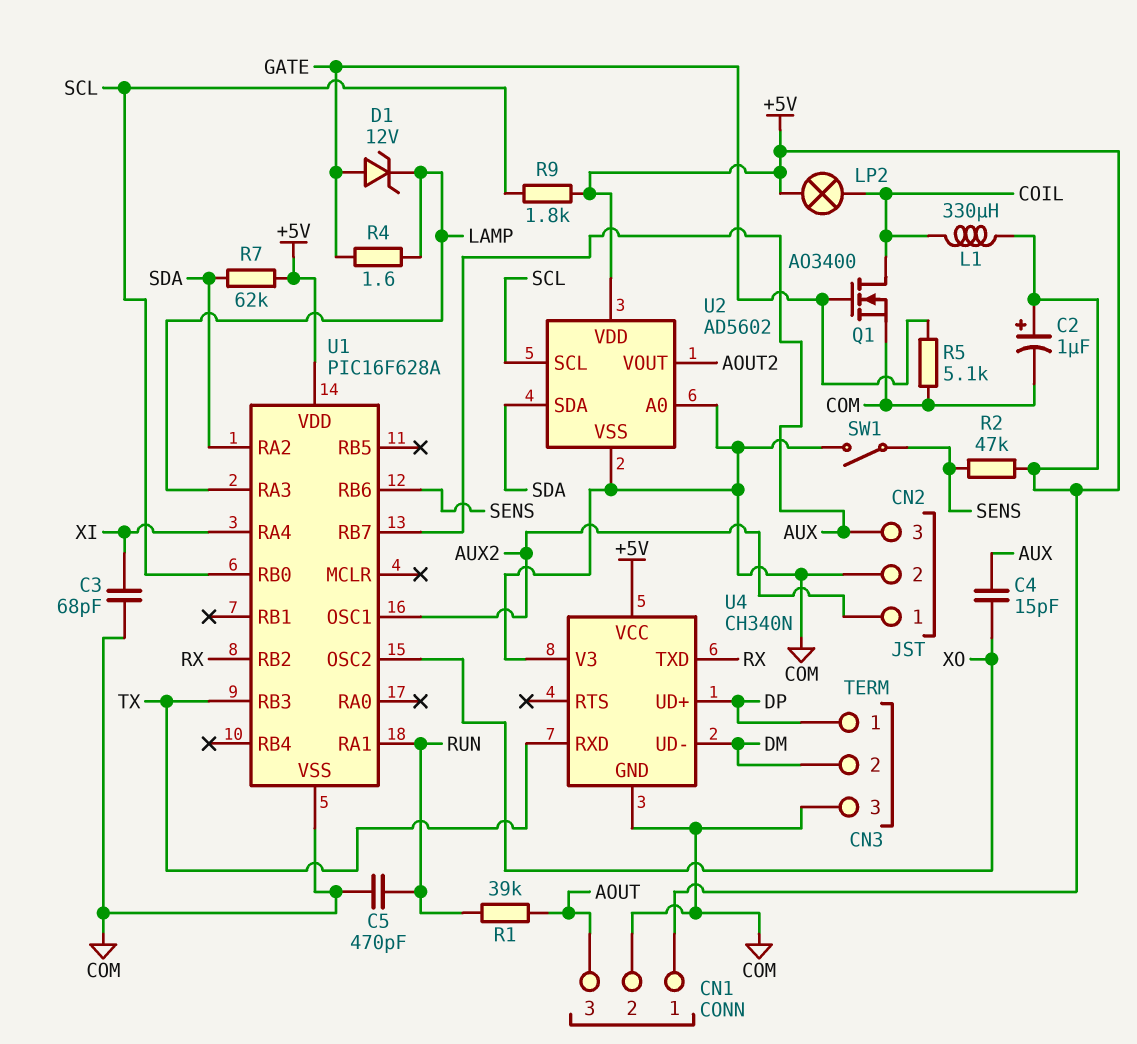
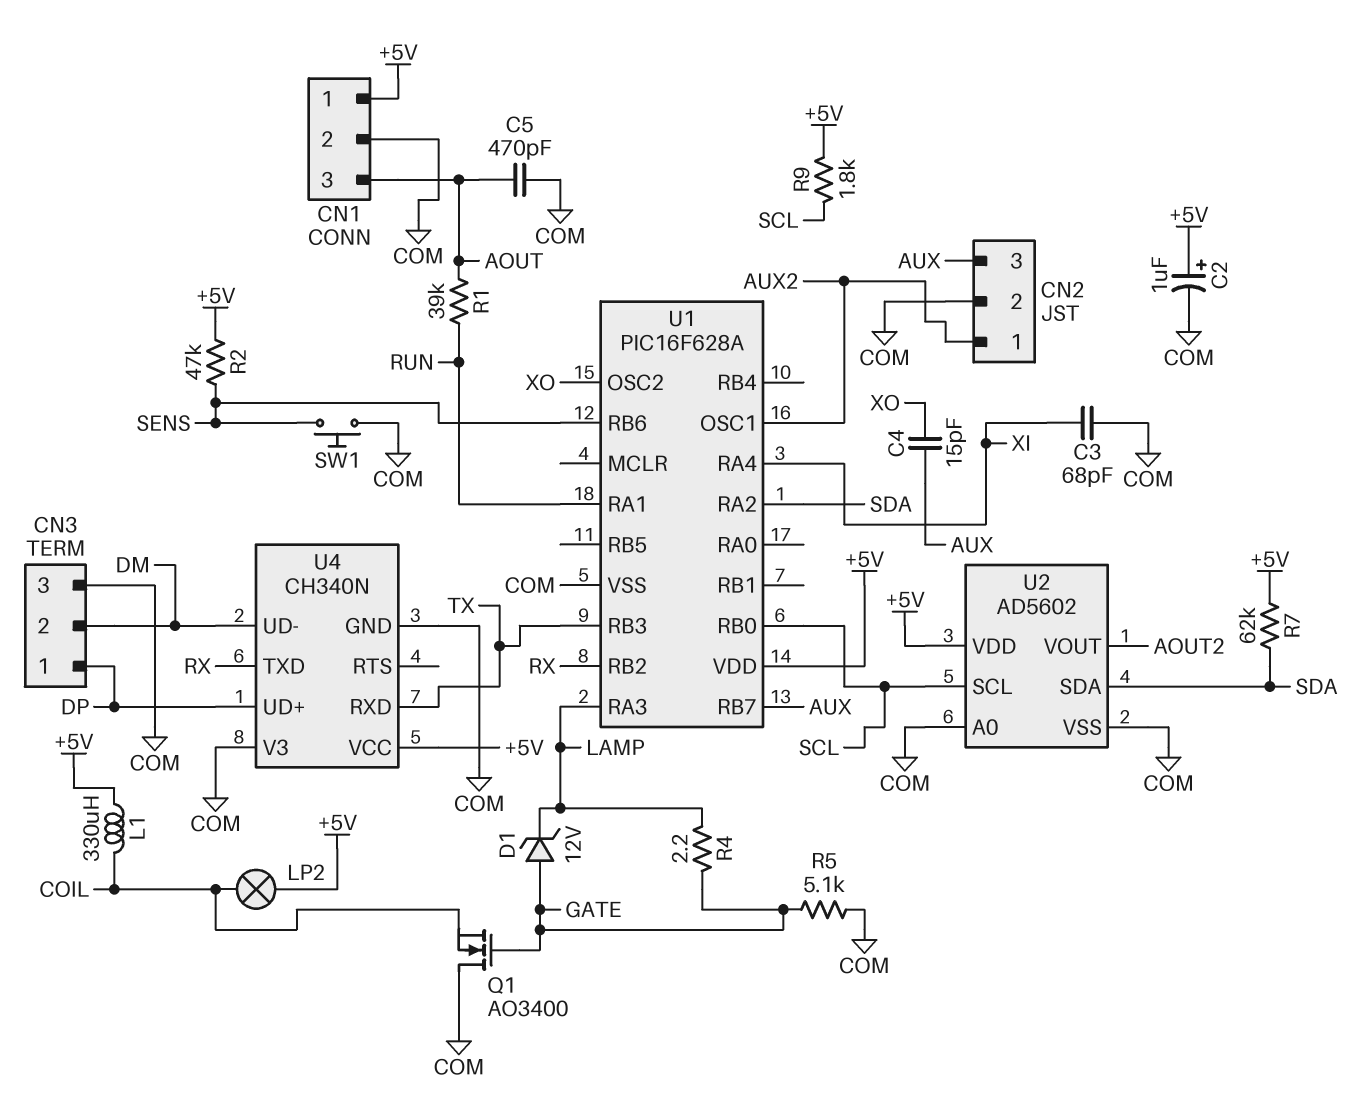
C5: 470pF (COM, RUN) -> 470pF (AOUT, COM)
Q1: NMOS AO3400 (G GATE, D COIL, S COM) -> NMOS AO3400 (G GATE, D COM, S COIL)
R4: 1.6 (GATE, LAMP) -> 2.2 (GATE, LAMP)
SW1: switch (COM, SENS) -> button (COM, SENS)

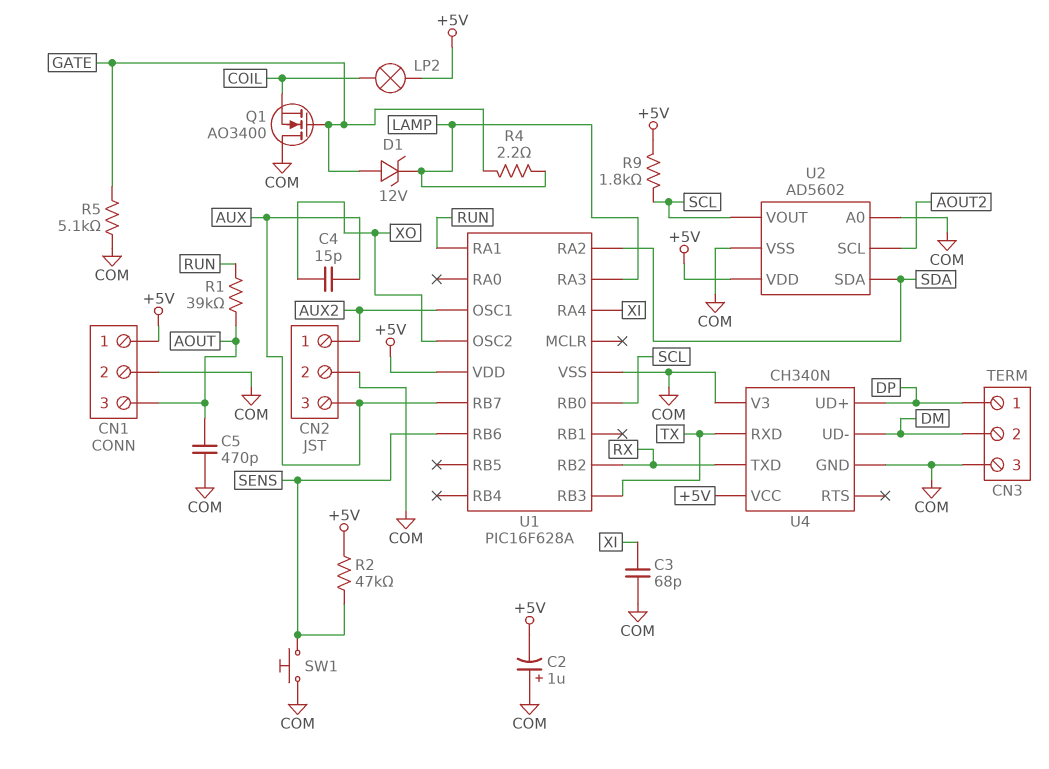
C2: 1uF (plus +5V, minus COM) -> 1uF (plus COM, minus +5V)
L1: 330uH (+5V, COIL) -> none
R7: 62k (+5V, SDA) -> none
U2 pin SCL: SCL -> AOUT2
U2 pin VOUT: AOUT2 -> SCL

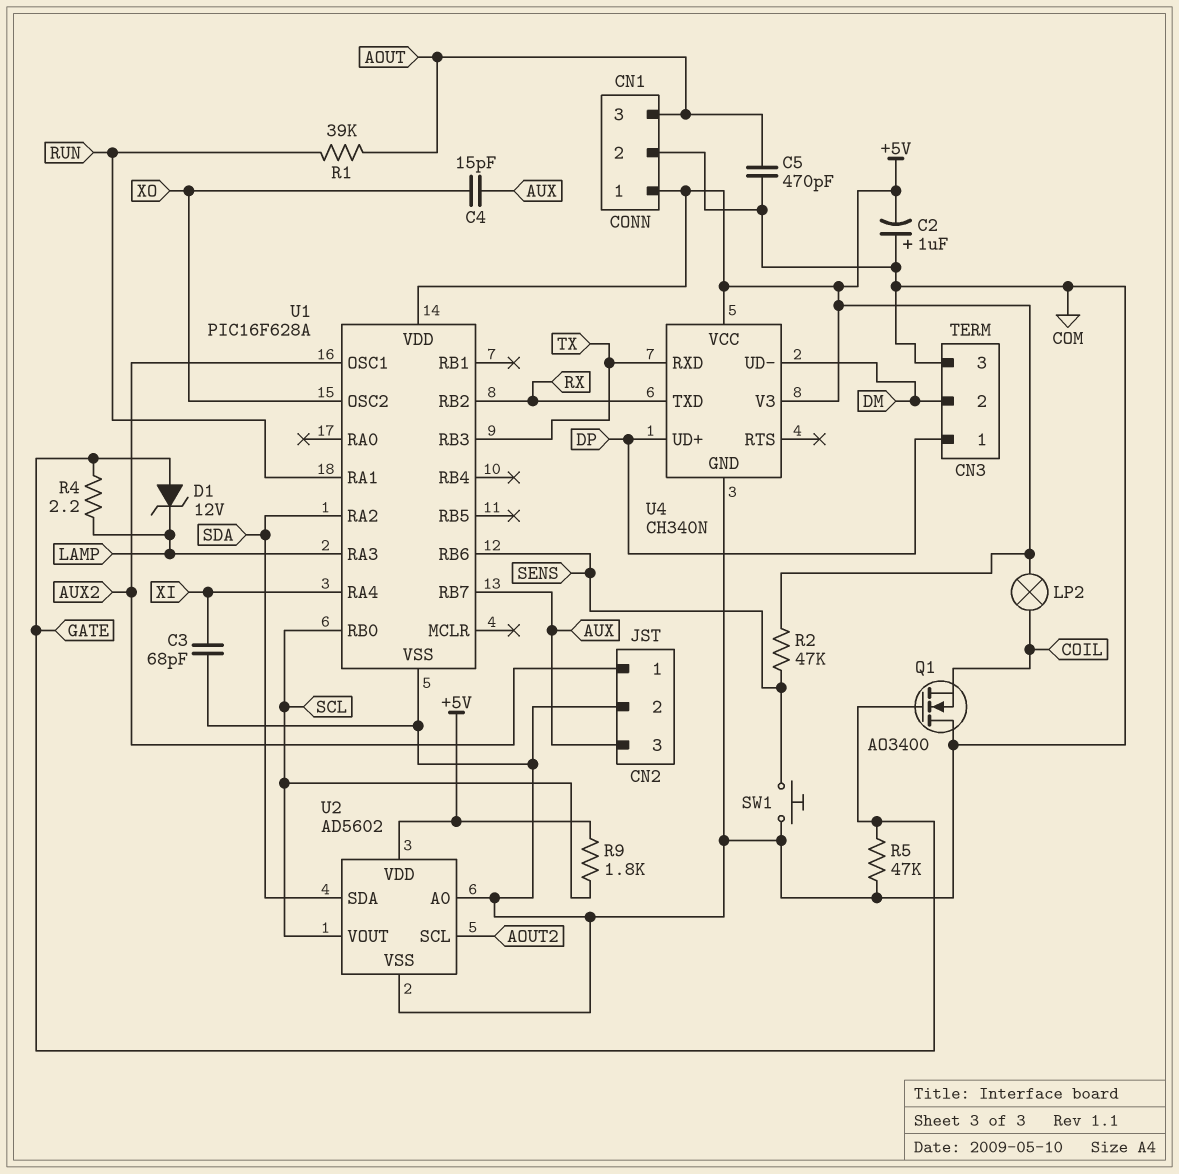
R5: 5.1k (COM, GATE) -> 47k (COM, GATE)
U4 pin V3: COM -> +5V

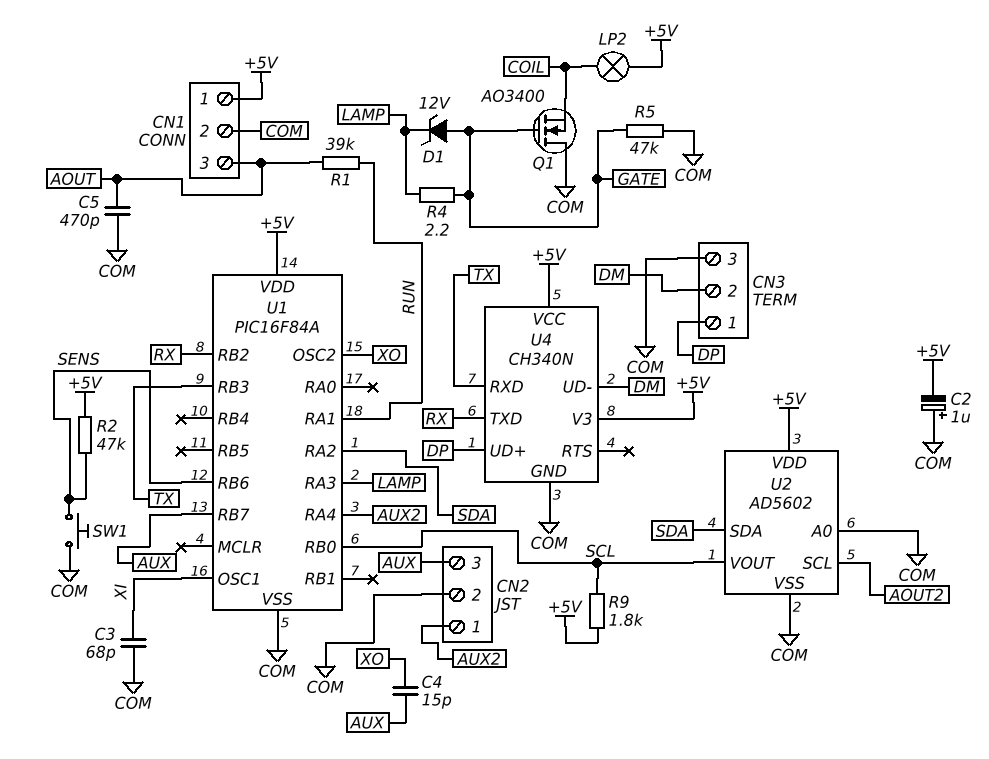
U1: PIC16F628A -> PIC16F84A
U1 pin OSC1: AUX2 -> XI
U1 pin RA4: XI -> AUX2

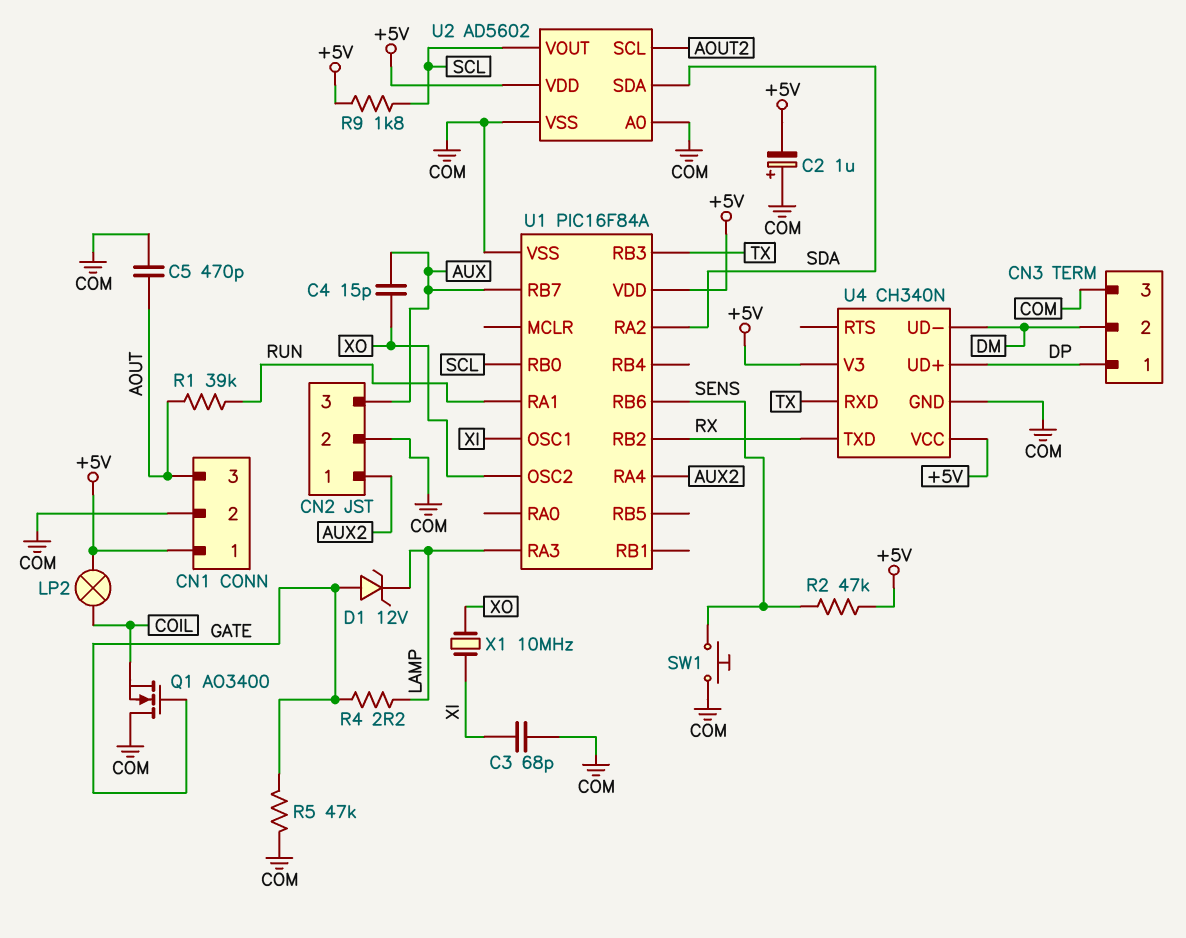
X1: none -> 10MHz (XI, XO)

